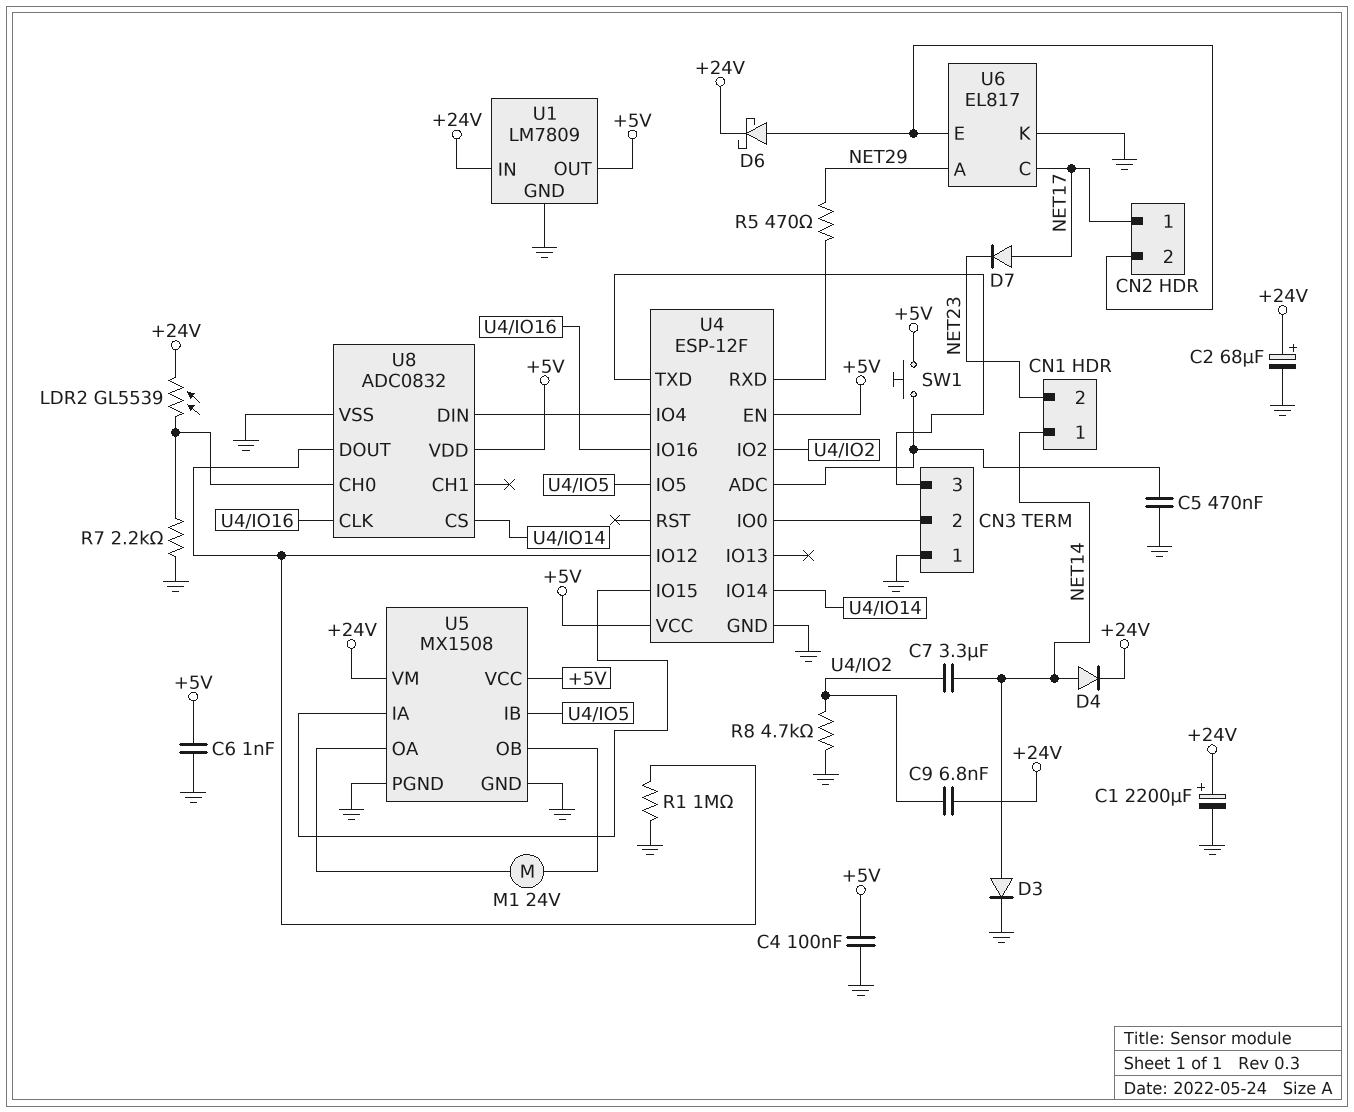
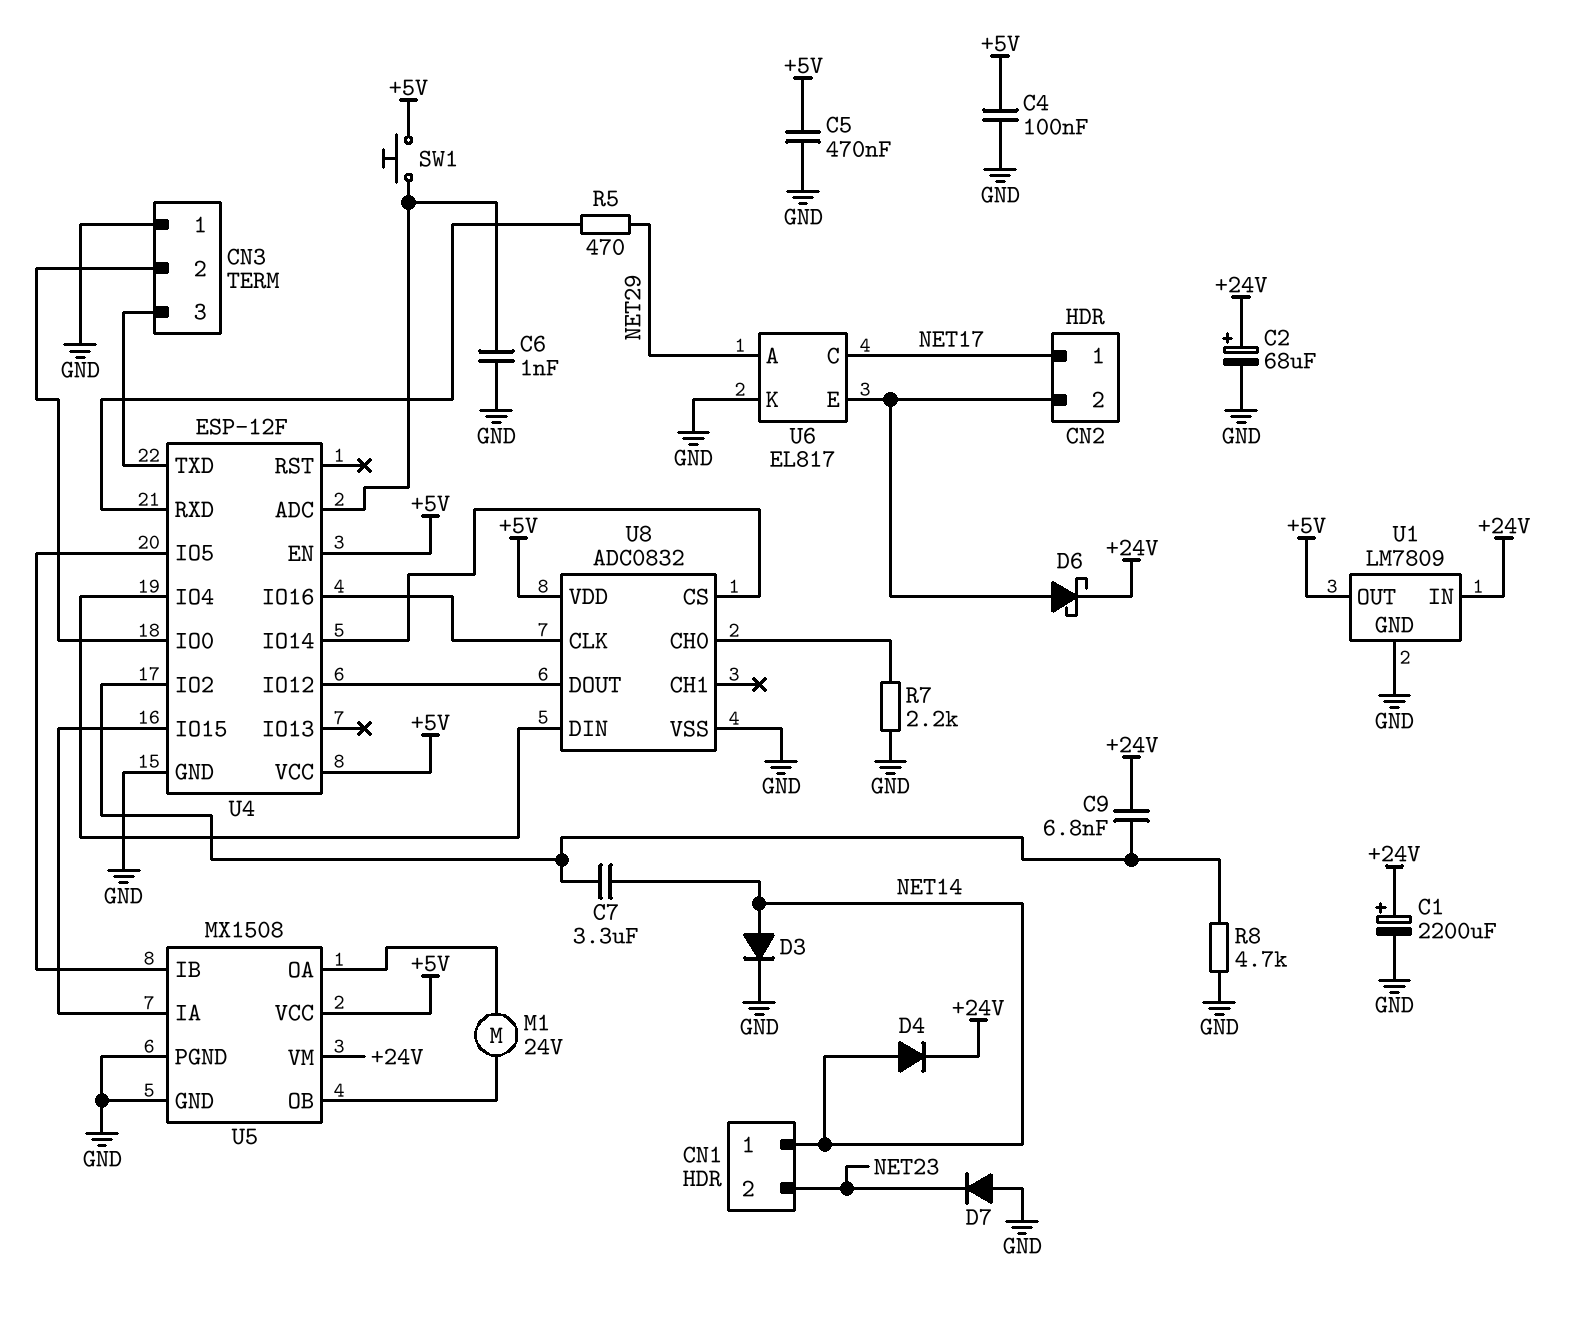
C5: 470nF (GND, U4/ADC) -> 470nF (+5V, GND)
C6: 1nF (+5V, GND) -> 1nF (GND, U4/ADC)
D7: diode (A NET17, K NET23) -> diode (A GND, K NET23)
LDR2: GL5539 (+24V, U8/CH0) -> none
R1: 1M (GND, U4/IO12) -> none

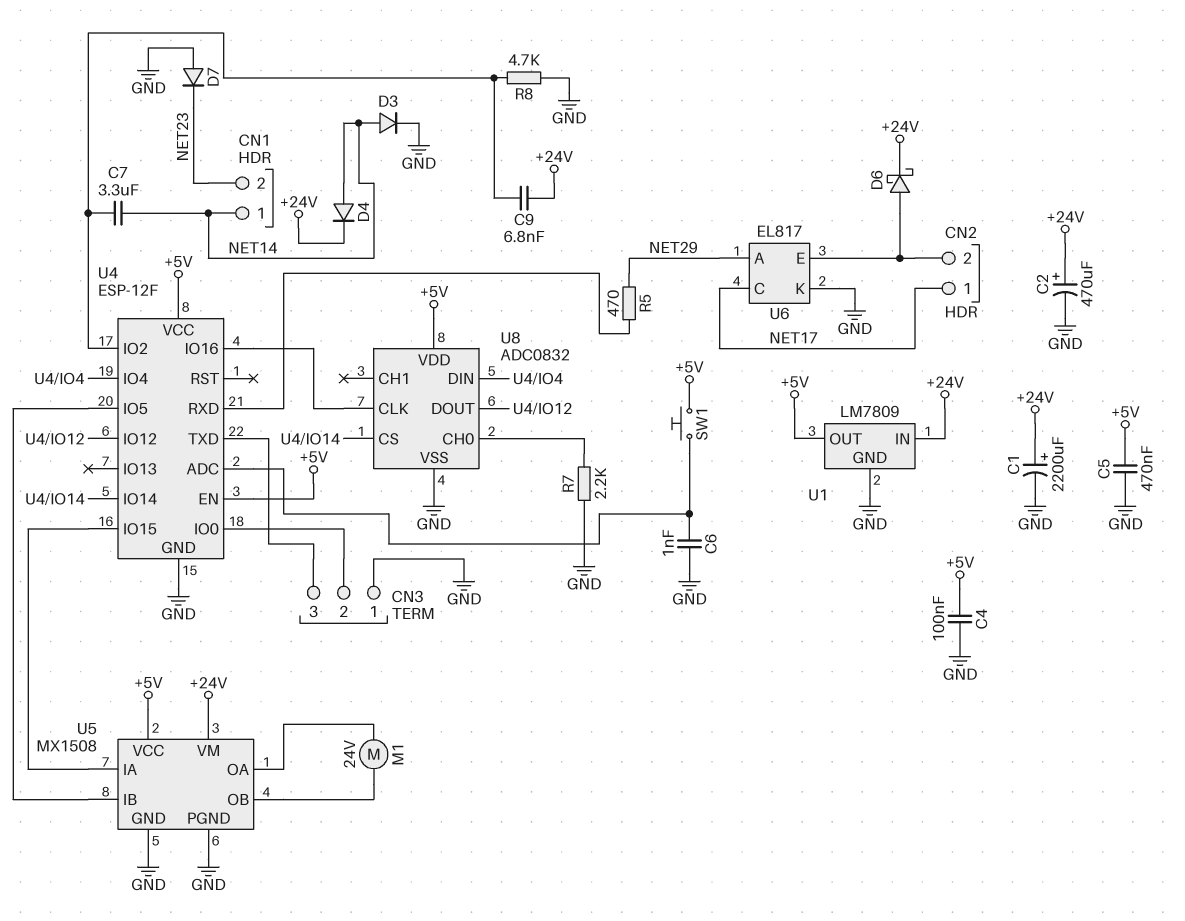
C2: 68uF (plus +24V, minus GND) -> 470uF (plus +24V, minus GND)

